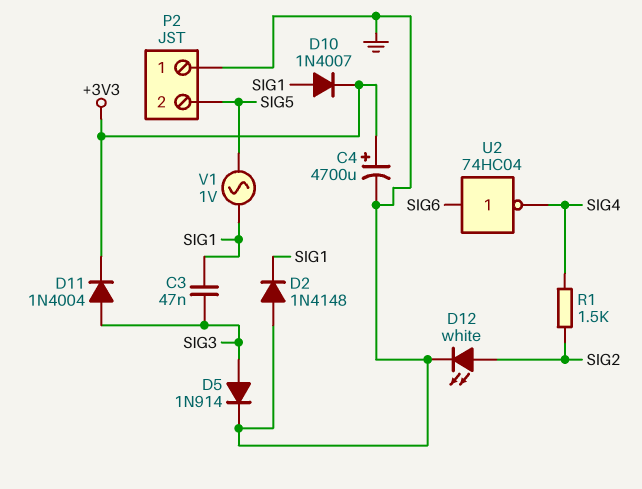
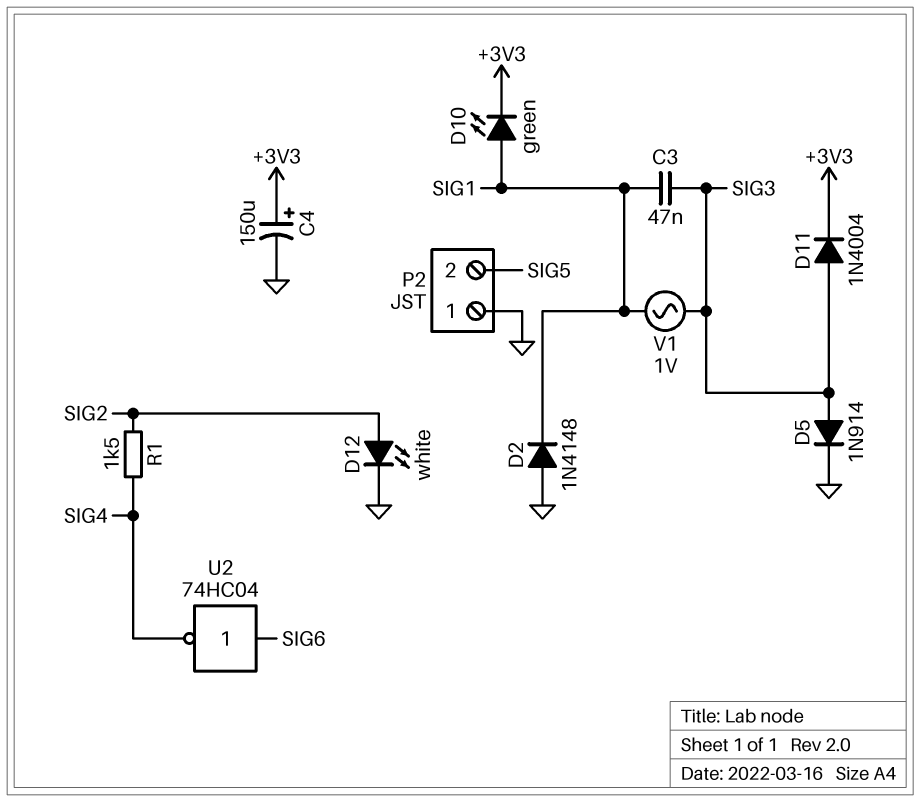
C4: 4700uF (plus +3V3, minus GND) -> 150uF (plus +3V3, minus GND)
D10: diode 1N4007 (A SIG1, K +3V3) -> LED green (A SIG1, K +3V3)
V1: AC 1V (SIG1, SIG5) -> AC 1V (SIG1, SIG3)

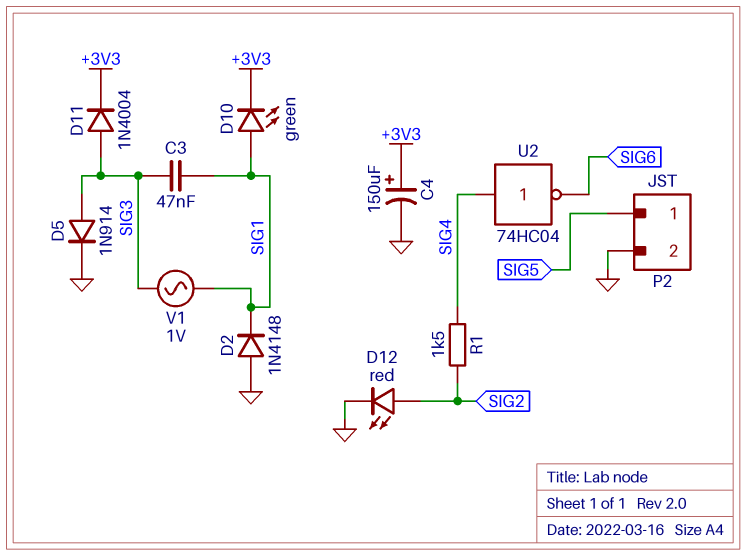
D12: LED white (A SIG2, K GND) -> LED red (A SIG2, K GND)
P2 pin 1: GND -> SIG5
P2 pin 2: SIG5 -> GND
U2: NOT 74HC04 (in SIG6, out SIG4) -> NOT 74HC04 (in SIG4, out SIG6)

